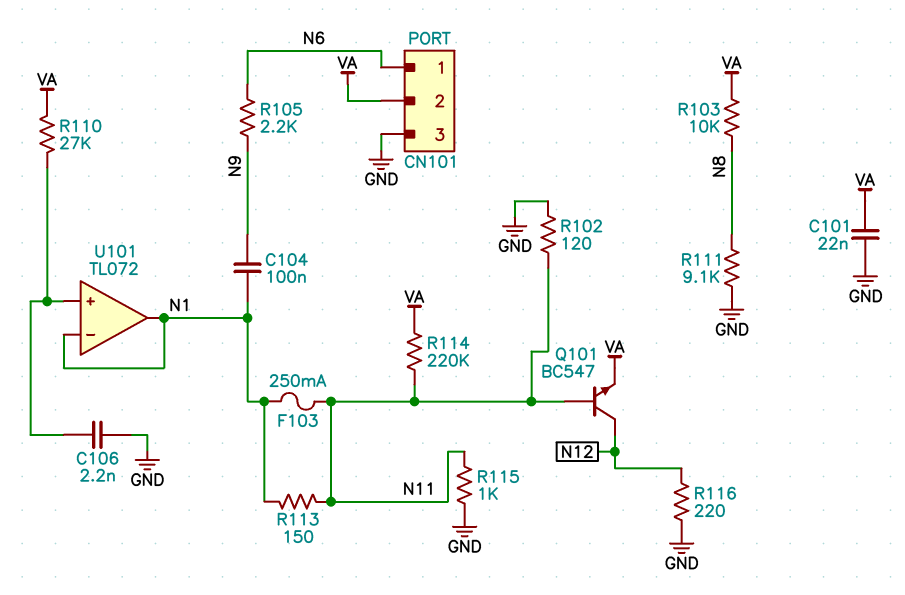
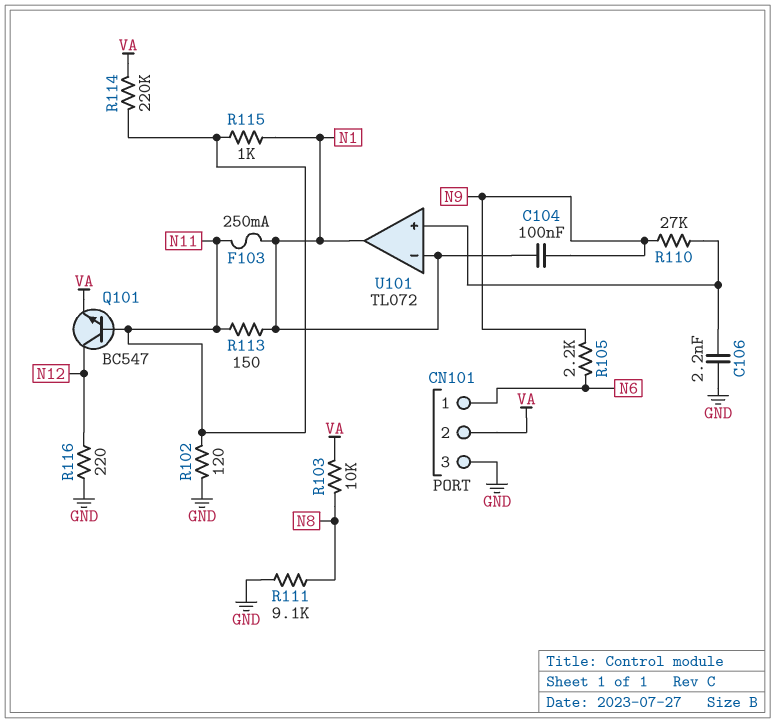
C101: 22nF (GND, VA) -> none
R110: 27k (U101/in+, VA) -> 27k (N9, U101/in+)
R115: 1k (GND, N11) -> 1k (N1, N11)

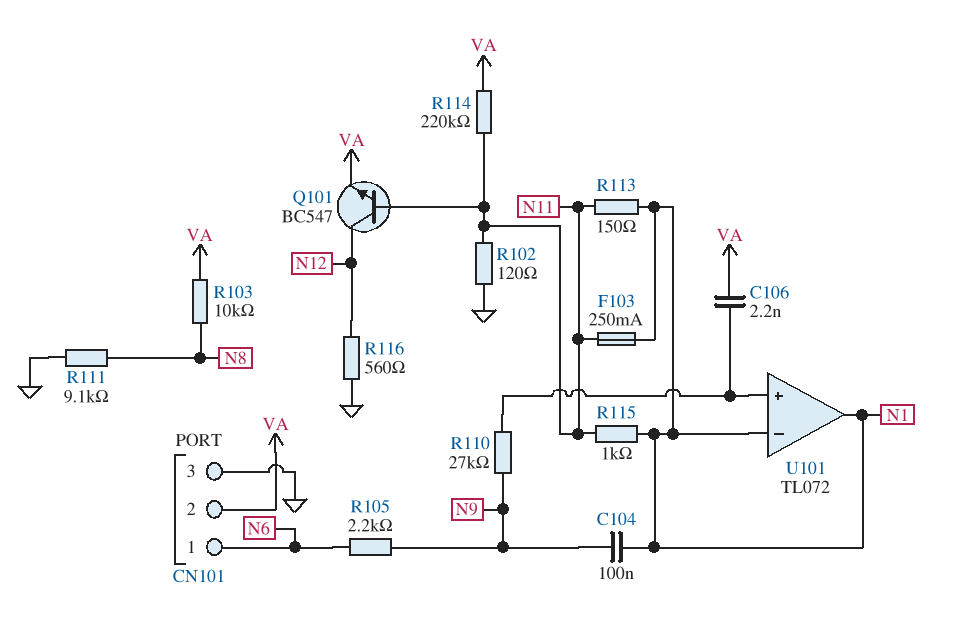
C106: 2.2nF (GND, U101/in+) -> 2.2nF (U101/in+, VA)
R116: 220 (GND, N12) -> 560 (GND, N12)

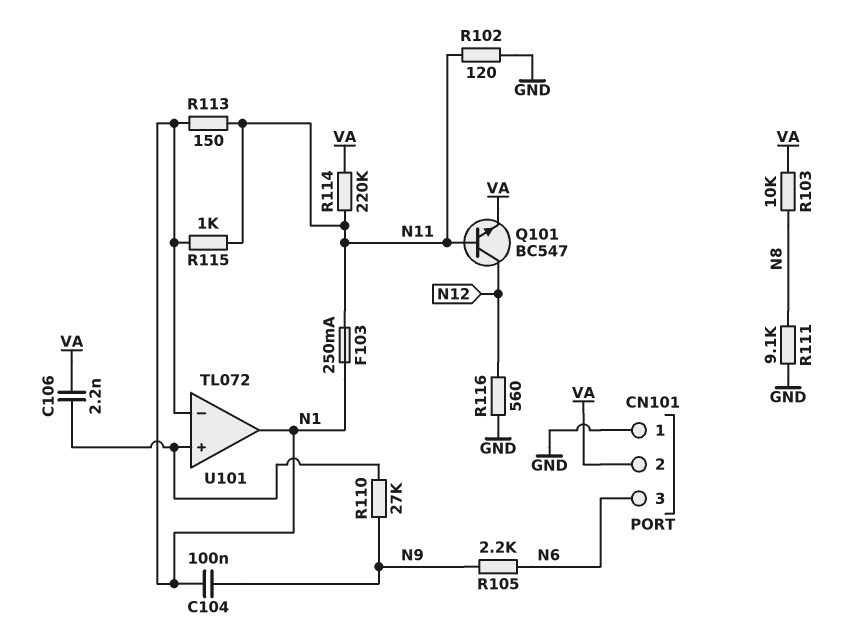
CN101 pin 1: N6 -> GND
CN101 pin 3: GND -> N6

